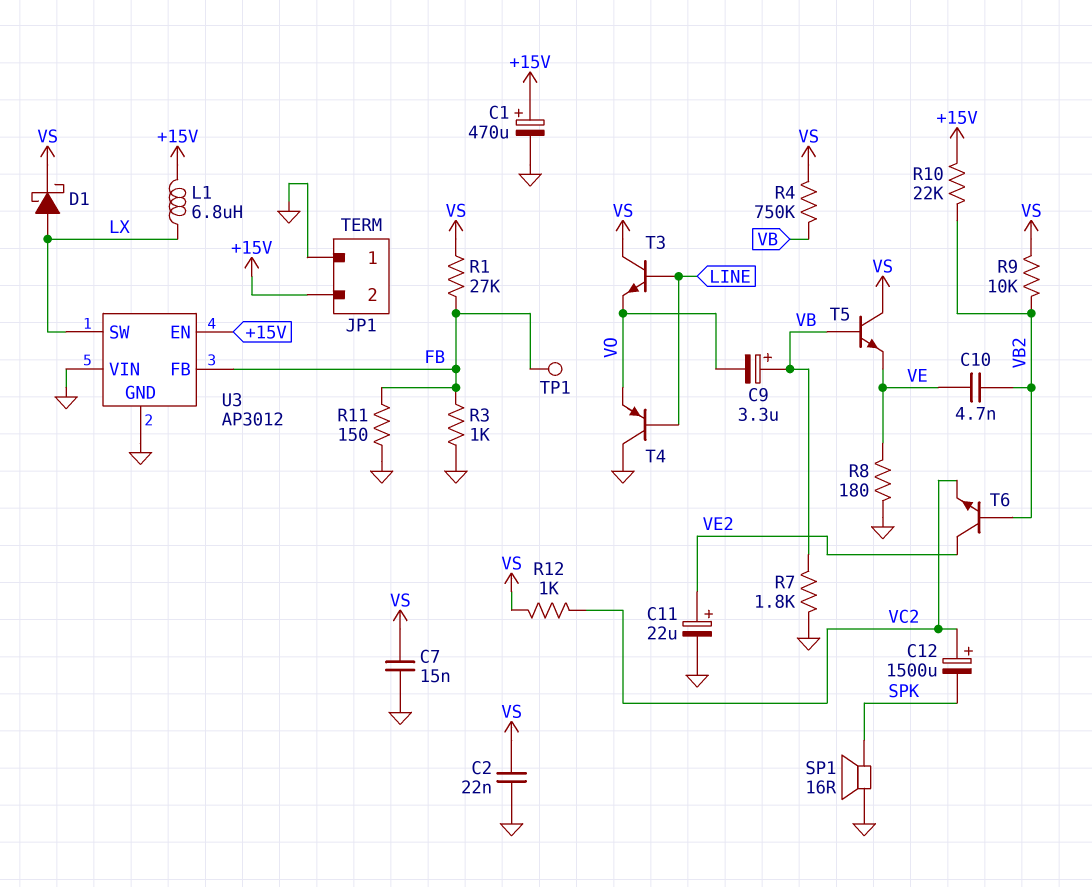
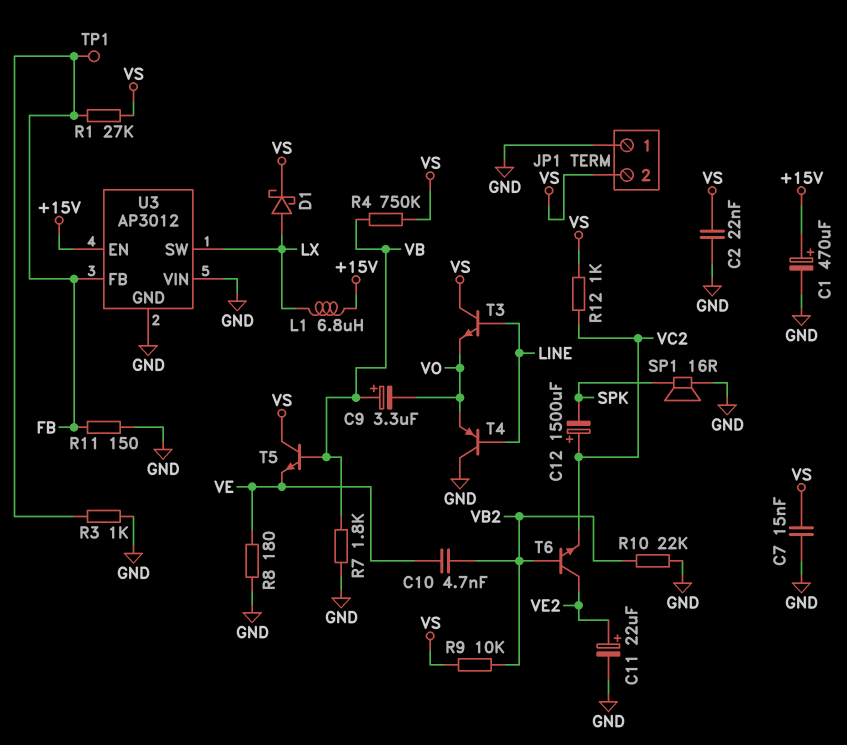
JP1 pin 2: +15V -> VS
R10: 22k (+15V, VB2) -> 22k (GND, VB2)

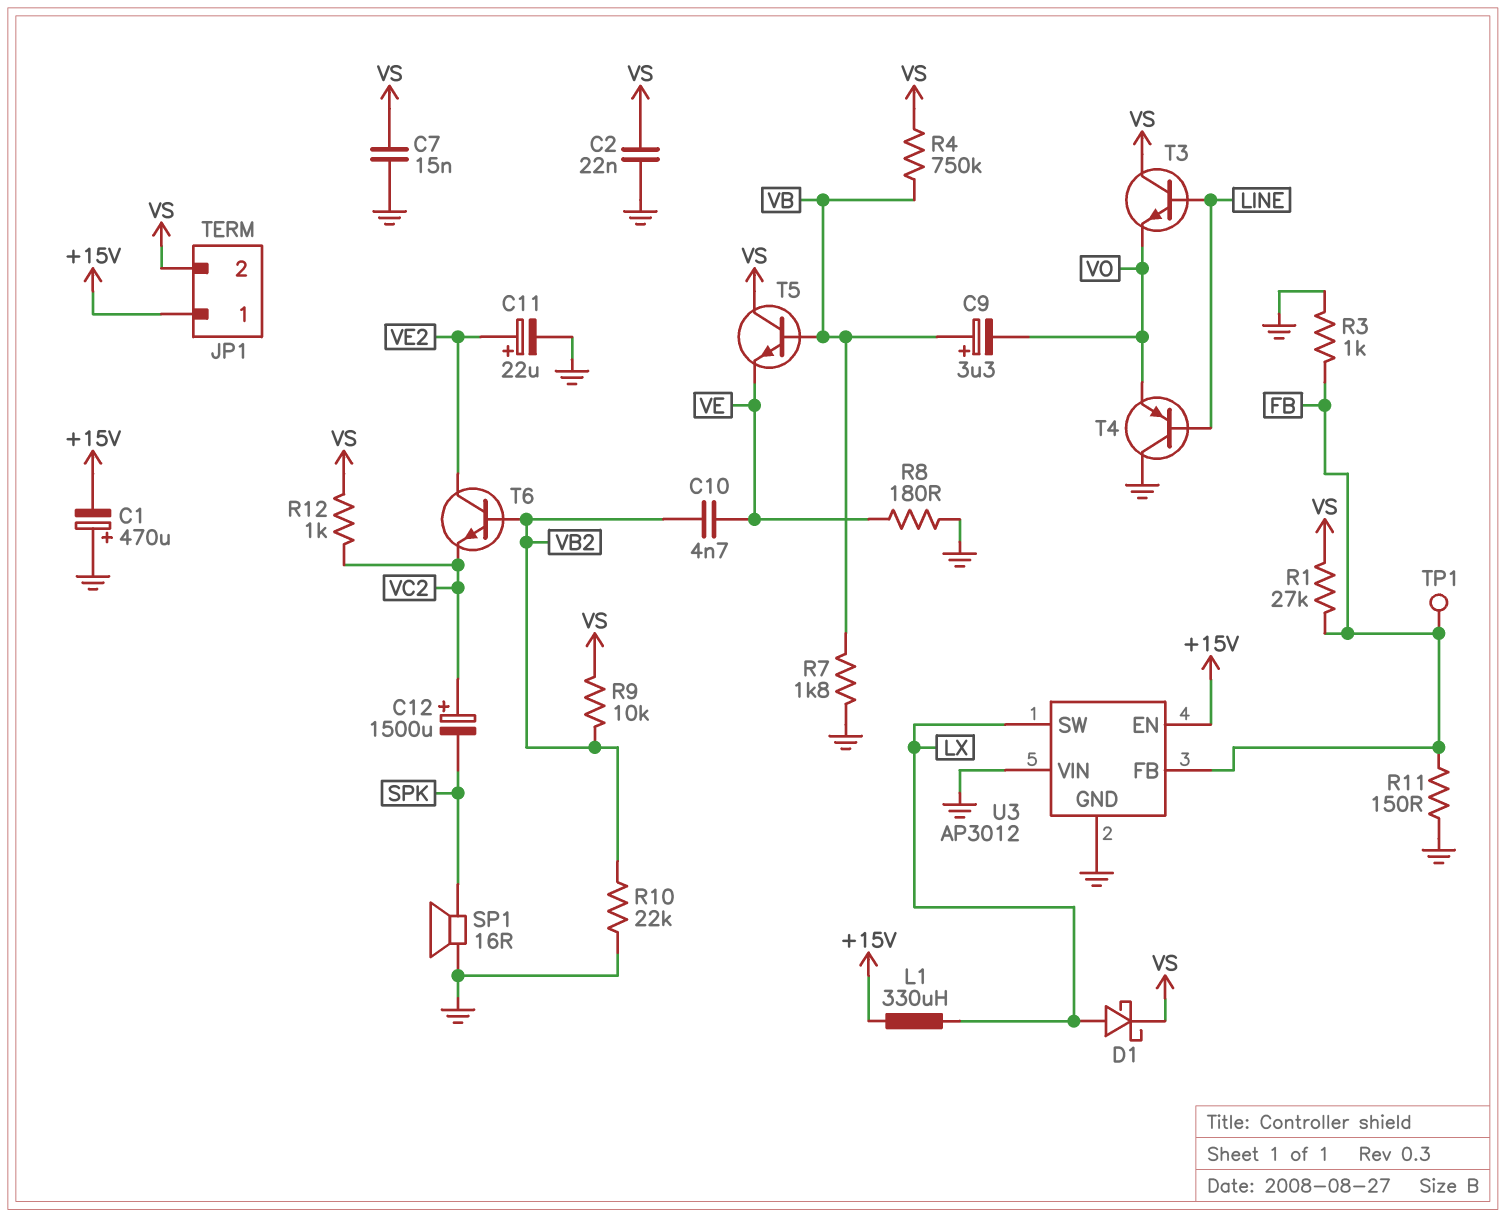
C1: 470uF (plus +15V, minus GND) -> 470uF (plus GND, minus +15V)
JP1 pin 1: GND -> +15V
L1: 6.8uH (+15V, LX) -> 330uH (+15V, LX)

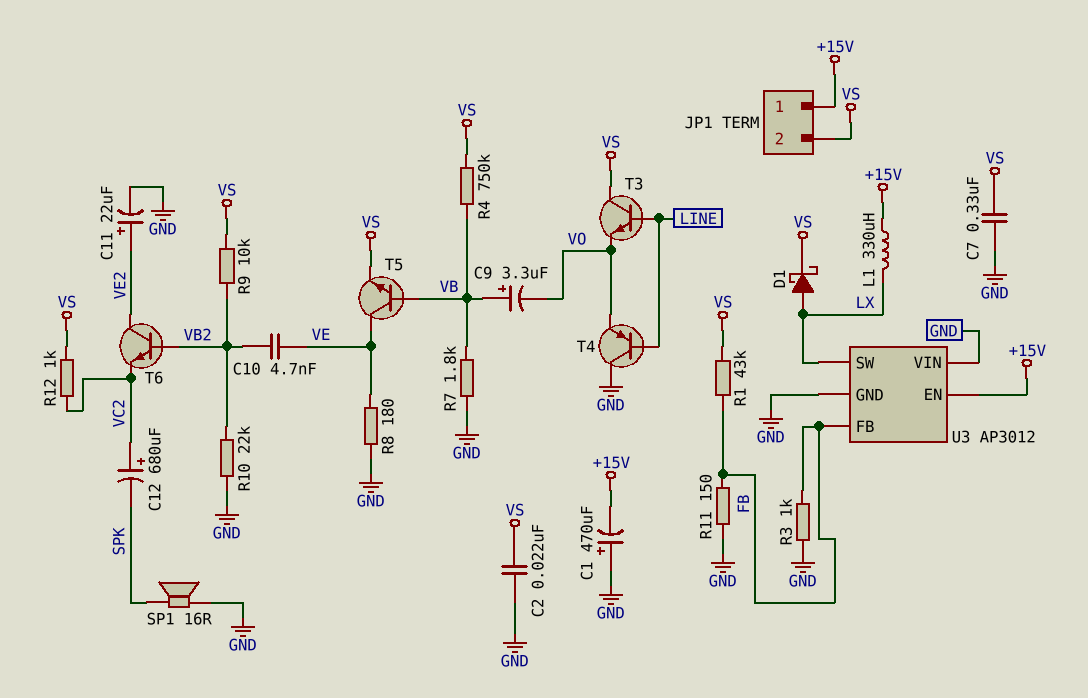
C7: 15nF (GND, VS) -> 330nF (GND, VS)
C12: 1500uF (plus VC2, minus SPK) -> 680uF (plus VC2, minus SPK)
R1: 27k (FB, VS) -> 43k (FB, VS)
T5: NPN (B VB, C VS, E VE) -> NPN (B VB, C VE, E VS)
TP1: test point (FB) -> none

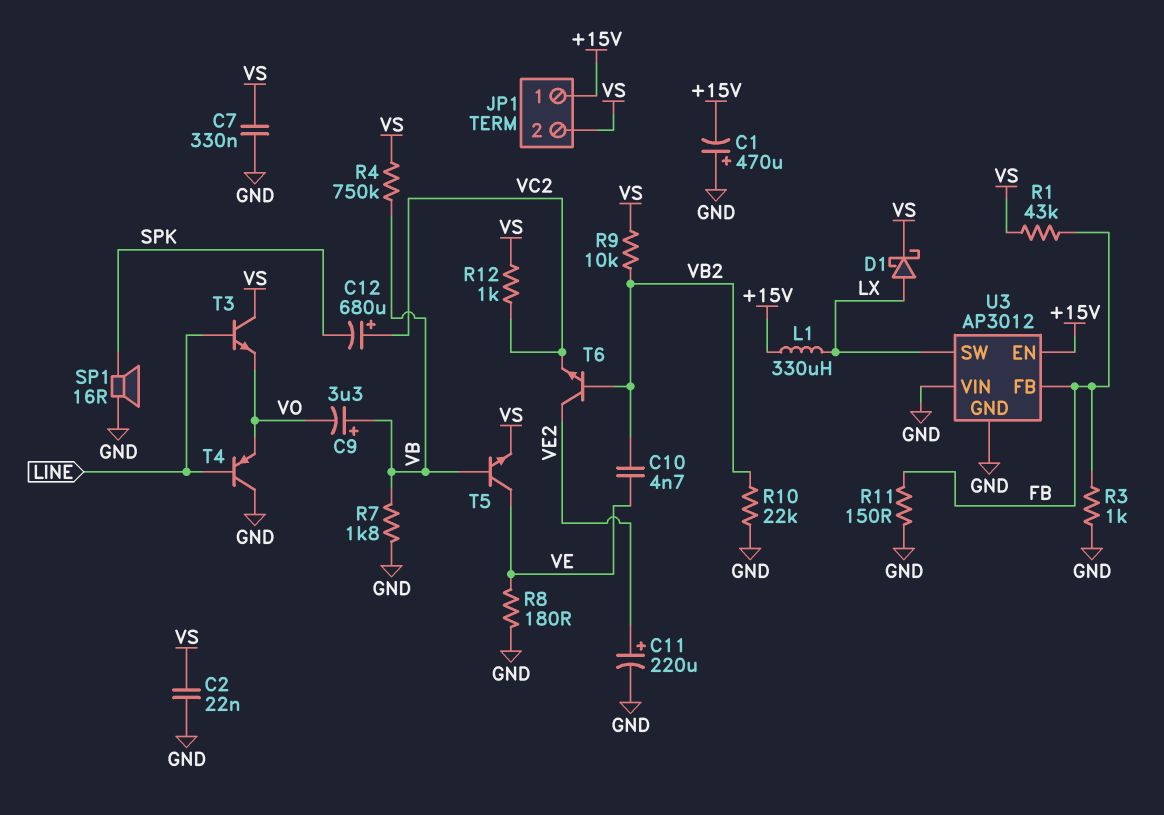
C11: 22uF (plus VE2, minus GND) -> 220uF (plus VE2, minus GND)

